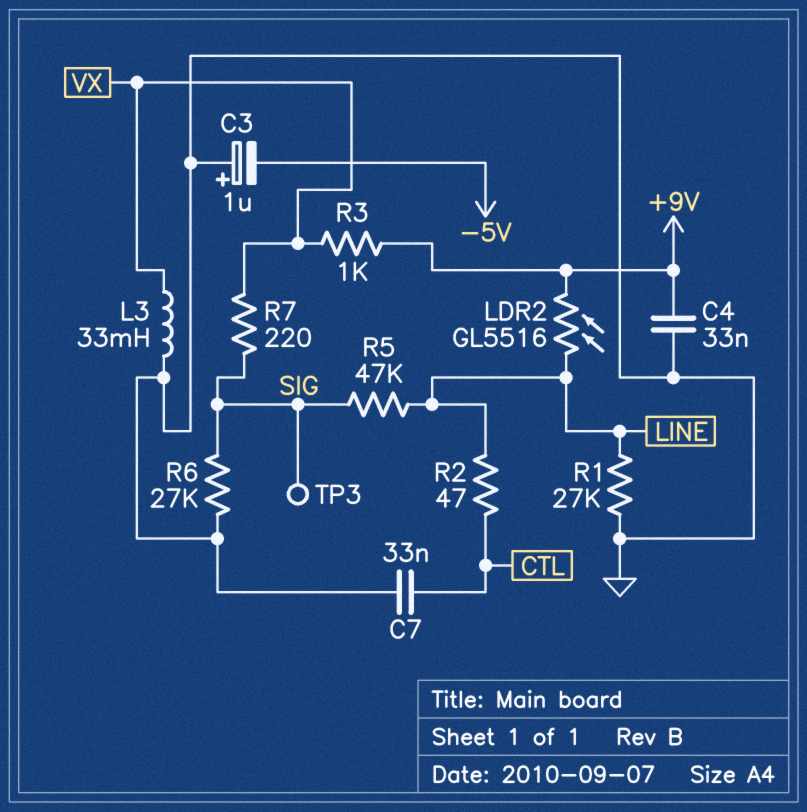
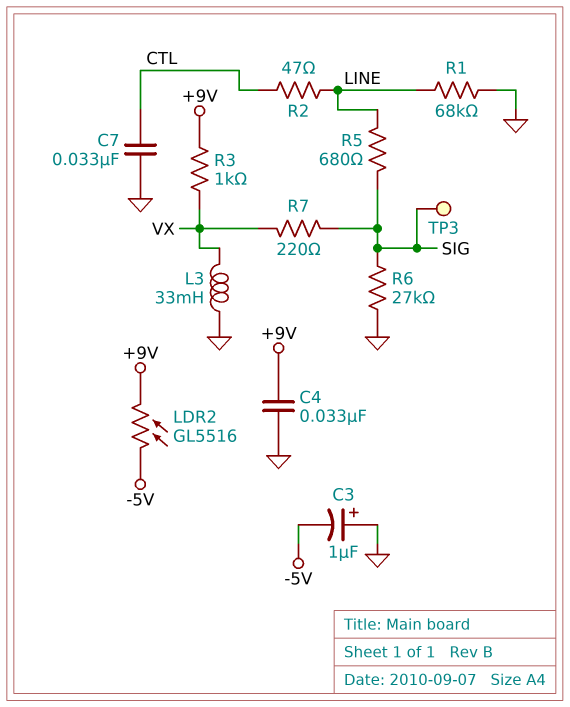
LDR2: GL5516 (+9V, LINE) -> GL5516 (+9V, -5V)
R1: 27k (GND, LINE) -> 68k (GND, LINE)
R5: 47k (LINE, SIG) -> 680 (LINE, SIG)

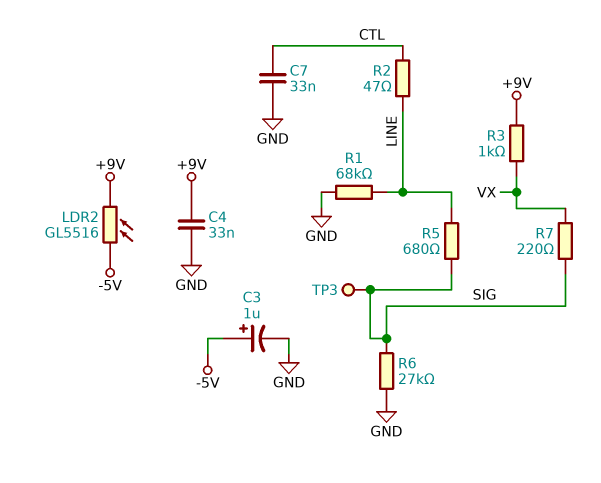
C3: 1uF (plus GND, minus -5V) -> 1uF (plus -5V, minus GND)
L3: 33mH (GND, VX) -> none

